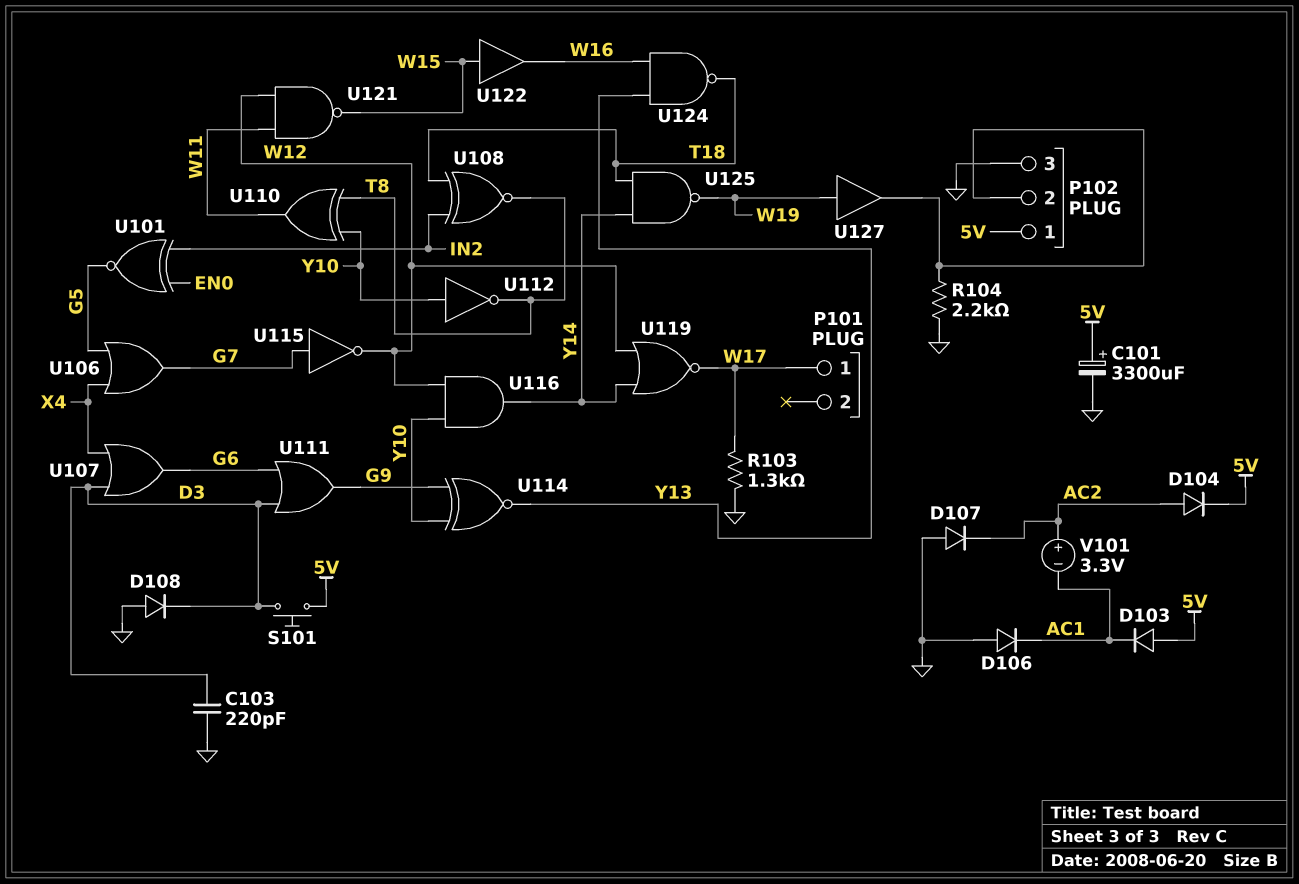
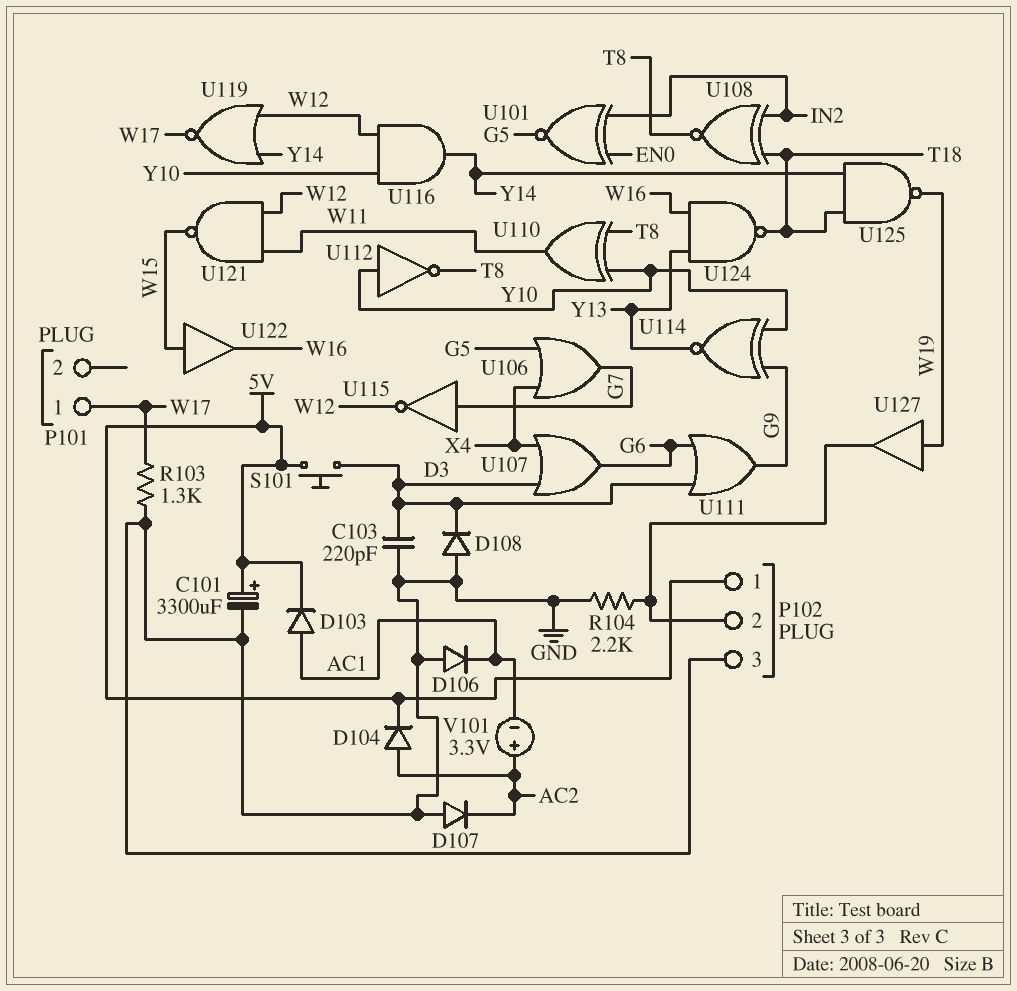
D103: diode (A 5V, K AC1) -> diode (A AC1, K 5V)

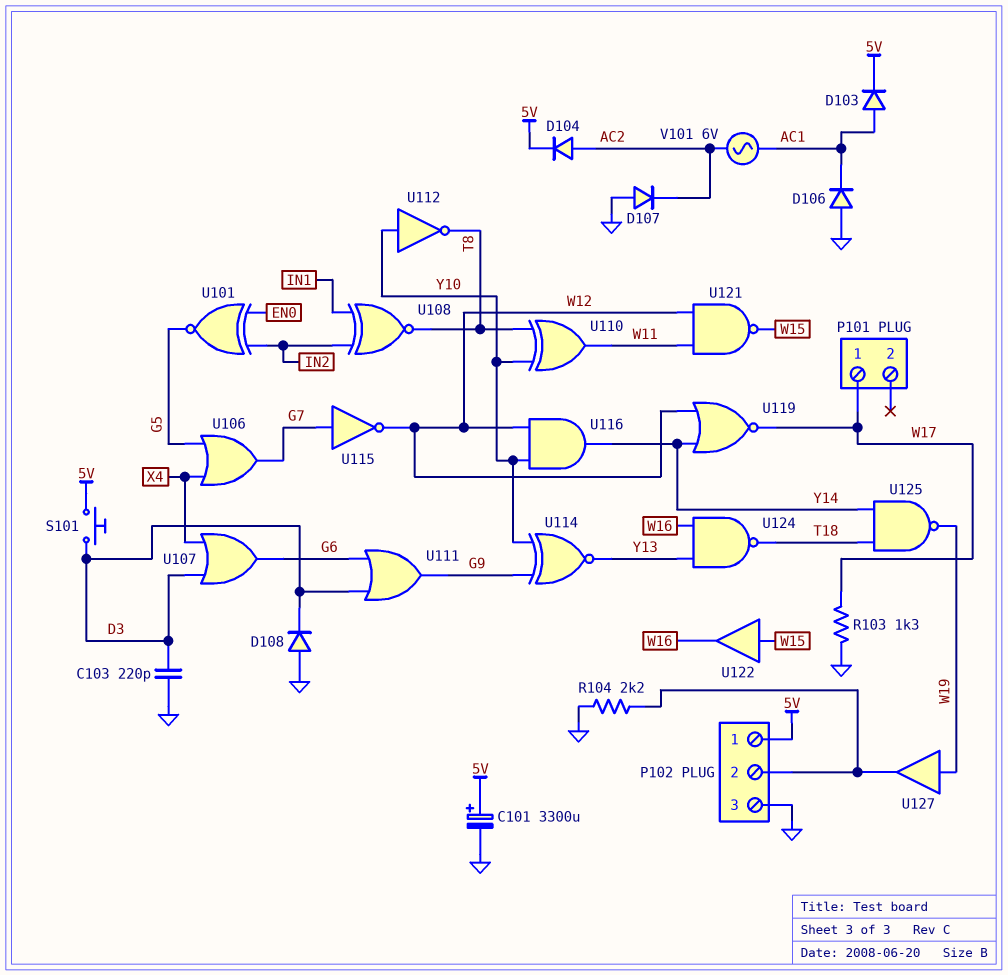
U108: XNOR (in IN2, in T18, out T8) -> XNOR (in IN1, in IN2, out T8)
V101: 3.3V (plus AC2, minus AC1) -> AC 6V (AC1, AC2)

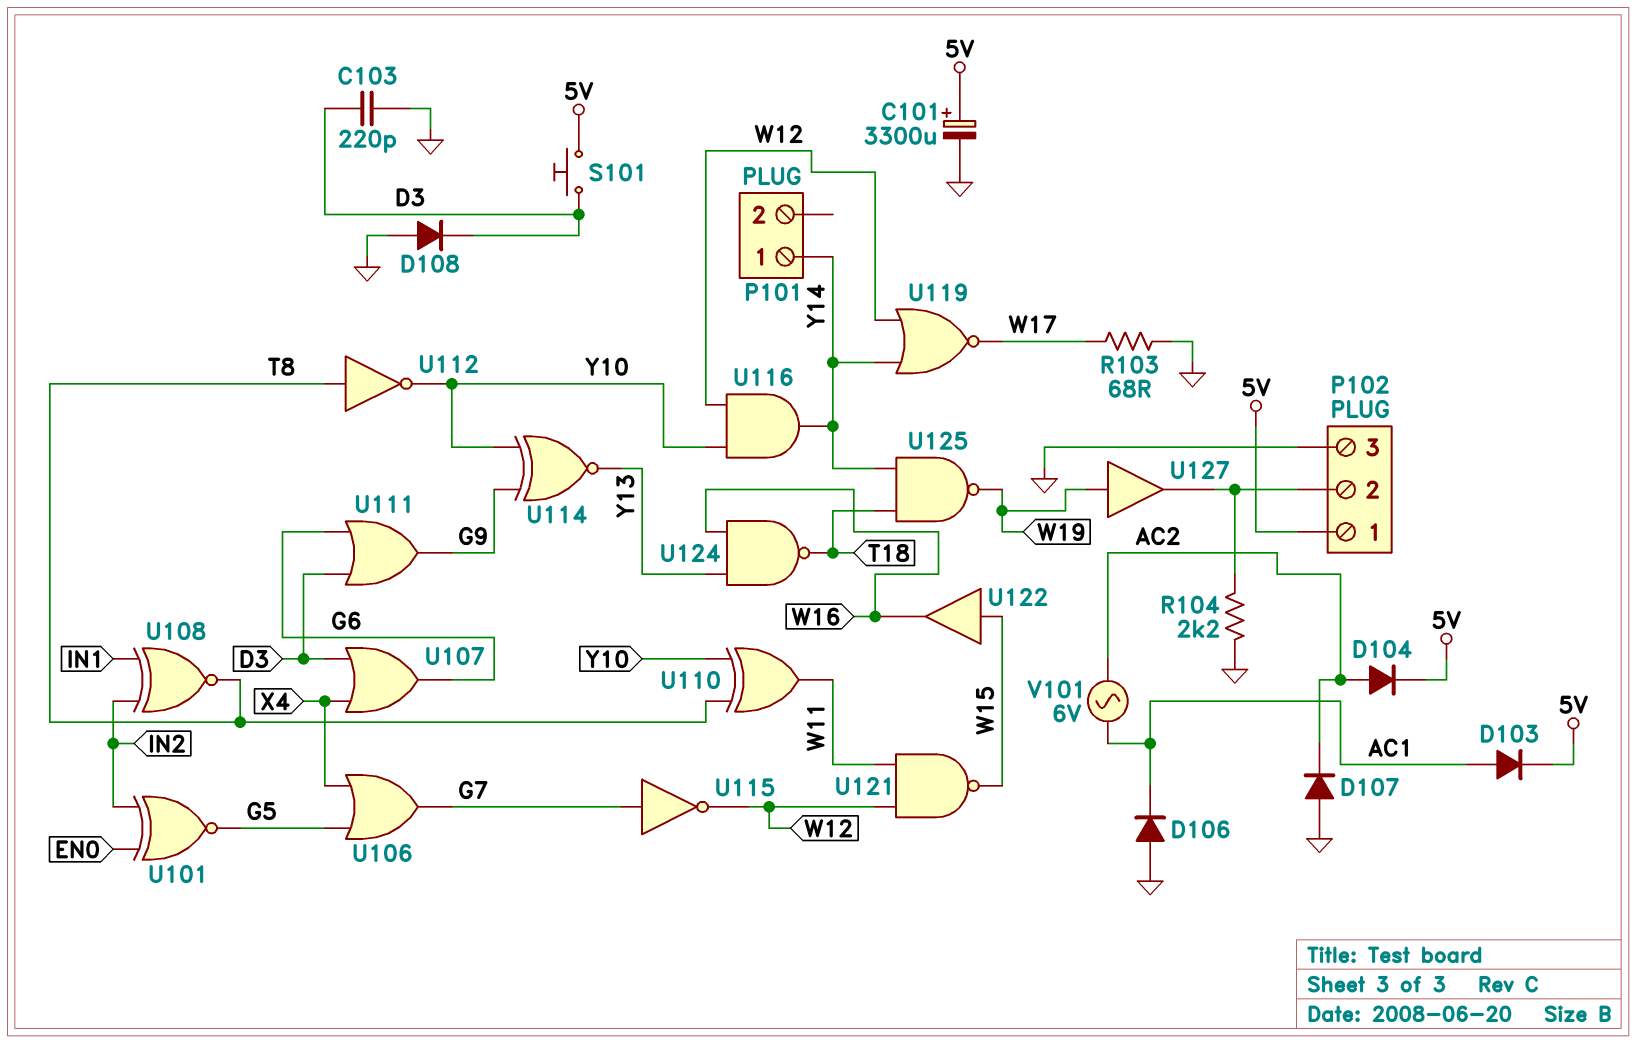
P101 pin 1: W17 -> Y14
R103: 1.3k (GND, W17) -> 68 (GND, W17)
U112: NOT (in Y10, out T8) -> NOT (in T8, out Y10)

